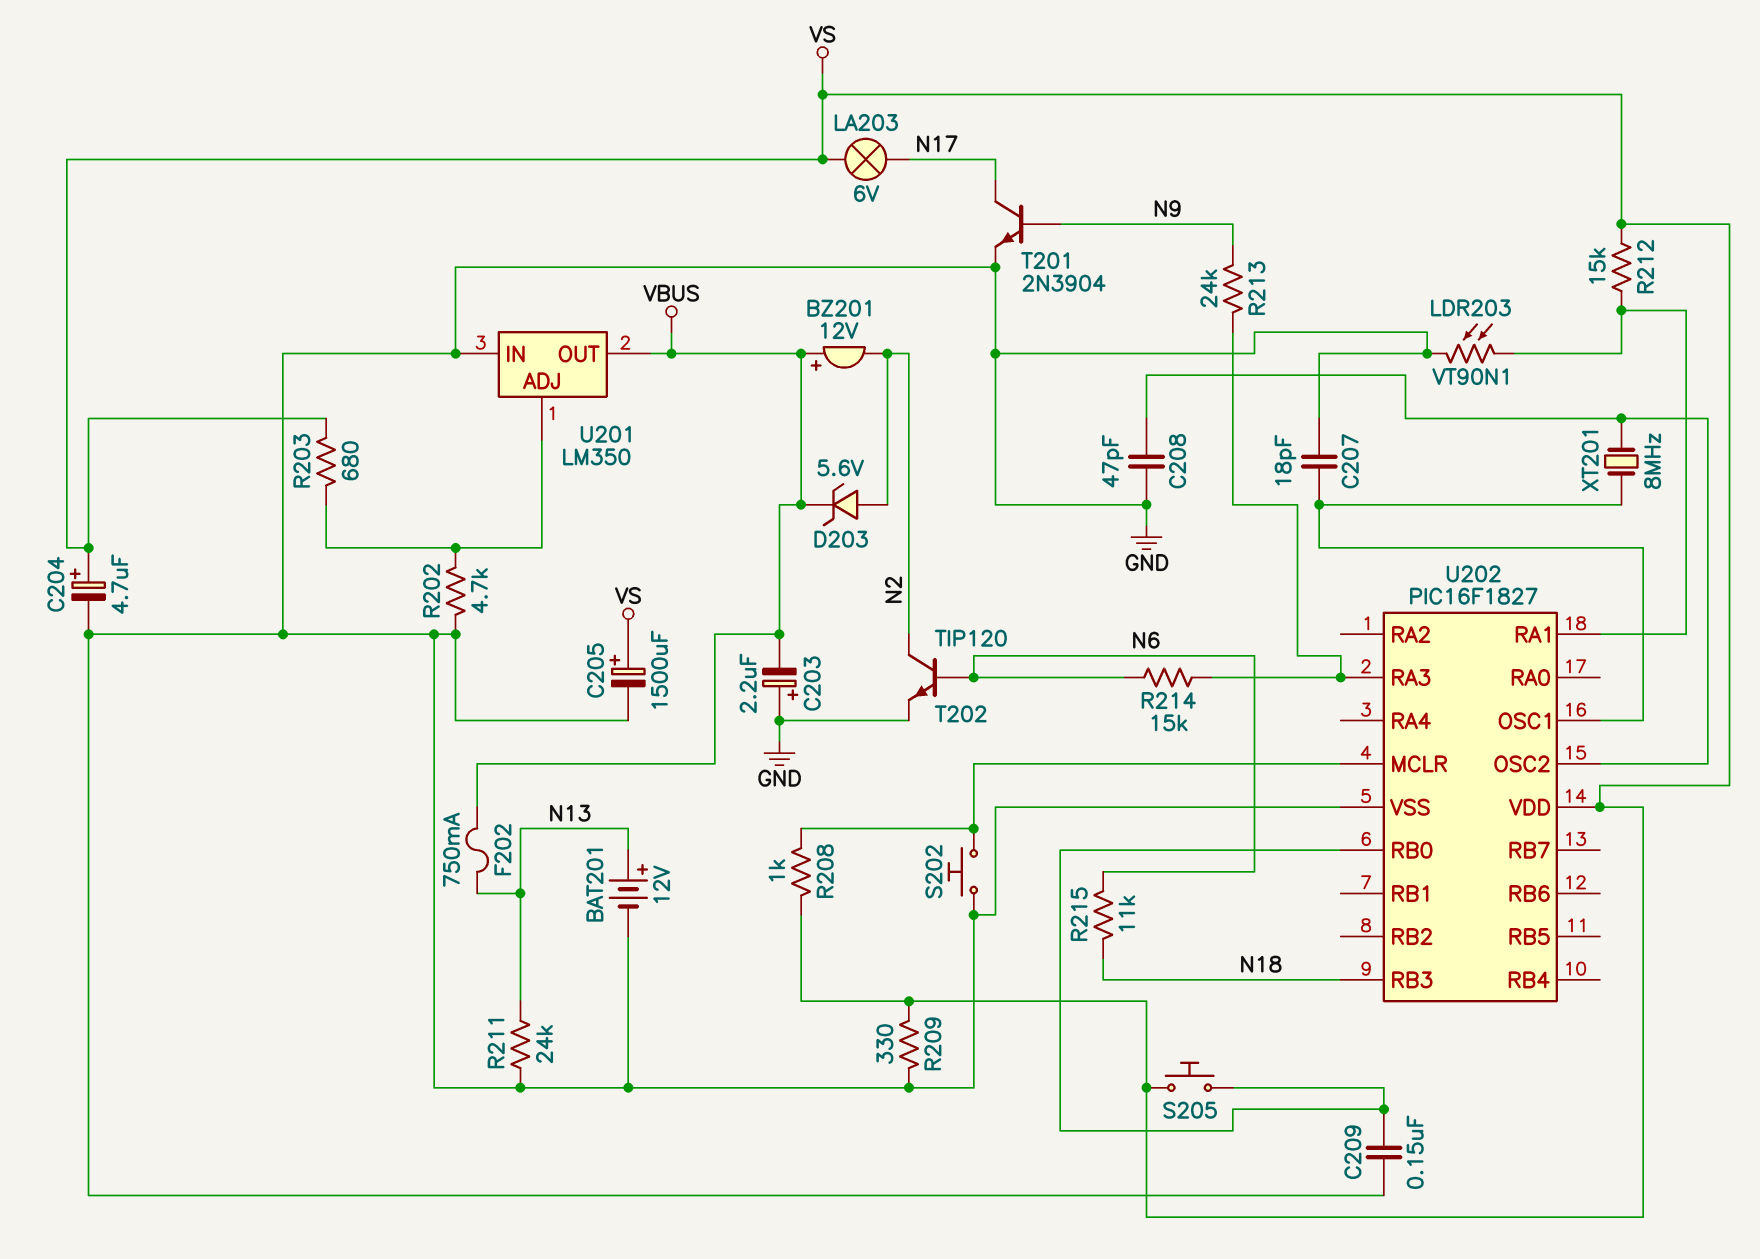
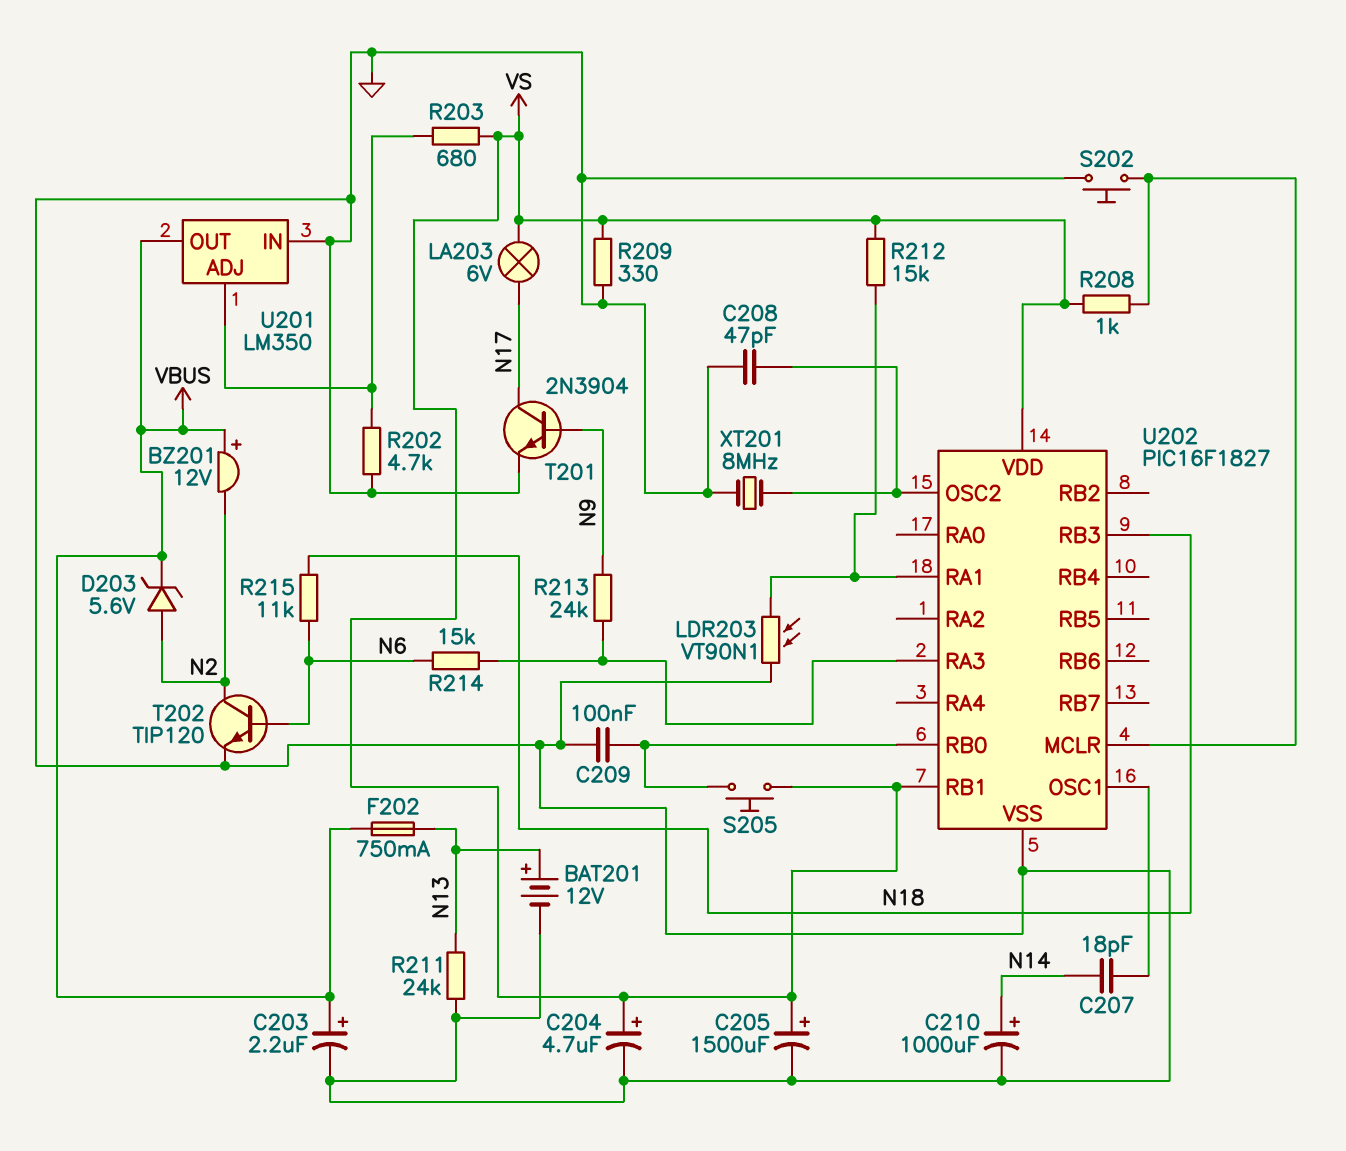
C203: 2.2uF (plus GND, minus VBUS) -> 2.2uF (plus VBUS, minus GND)
C207: 18pF (GND, U202/OSC1) -> 18pF (N14, U202/OSC1)
C209: 150nF (GND, U202/RB0) -> 100nF (GND, U202/RB0)
C210: none -> 1000uF (plus N14, minus GND)
U202 pin RB1: none -> VS
XT201: 8MHz (U202/OSC1, U202/OSC2) -> 8MHz (GND, U202/OSC2)

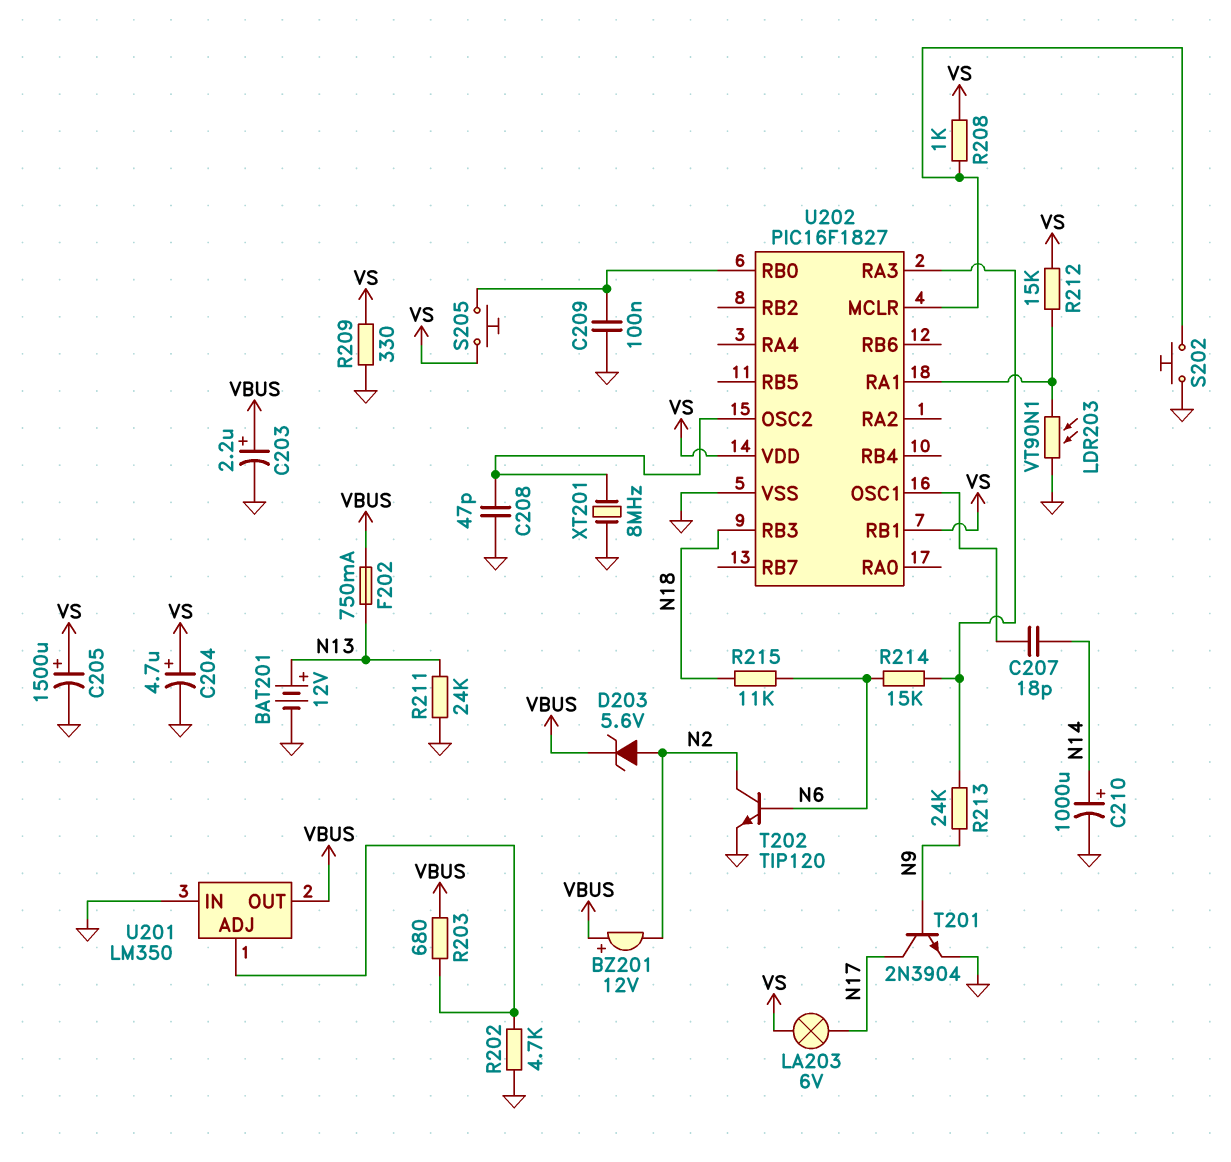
R203: 680 (U201/ADJ, VS) -> 680 (U201/ADJ, VBUS)

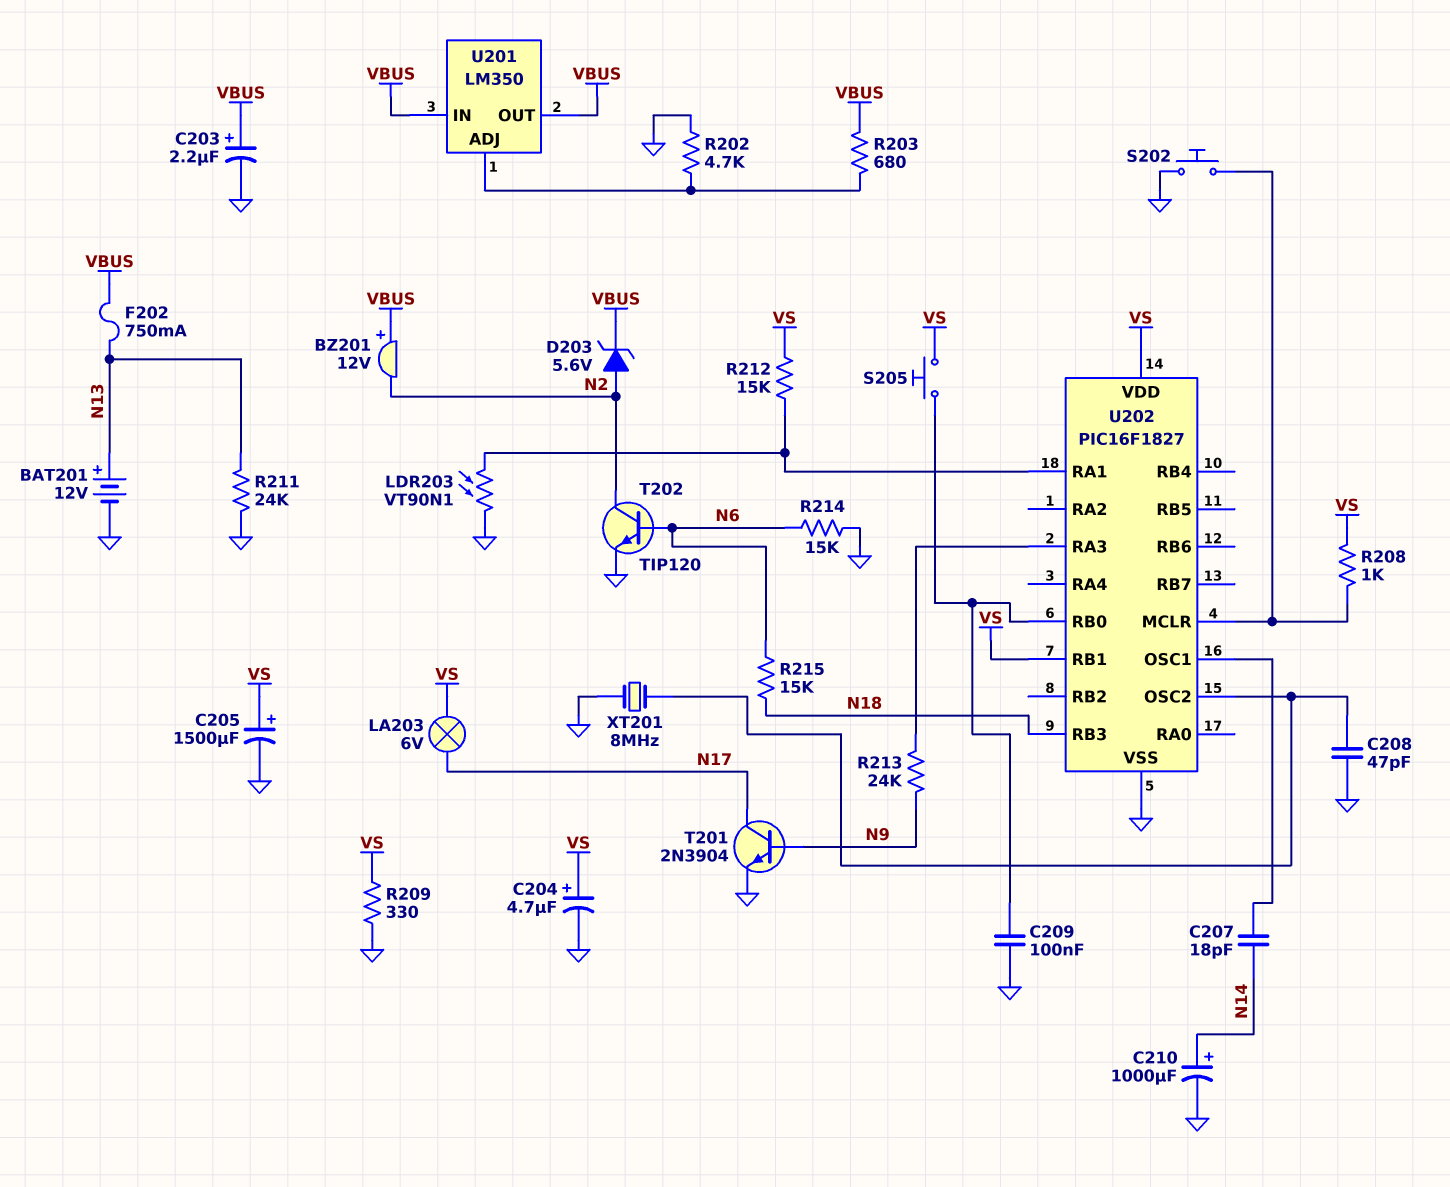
R214: 15k (N6, U202/RA3) -> 15k (GND, N6)
R215: 11k (N6, N18) -> 15k (N6, N18)
U201 pin IN: GND -> VBUS

